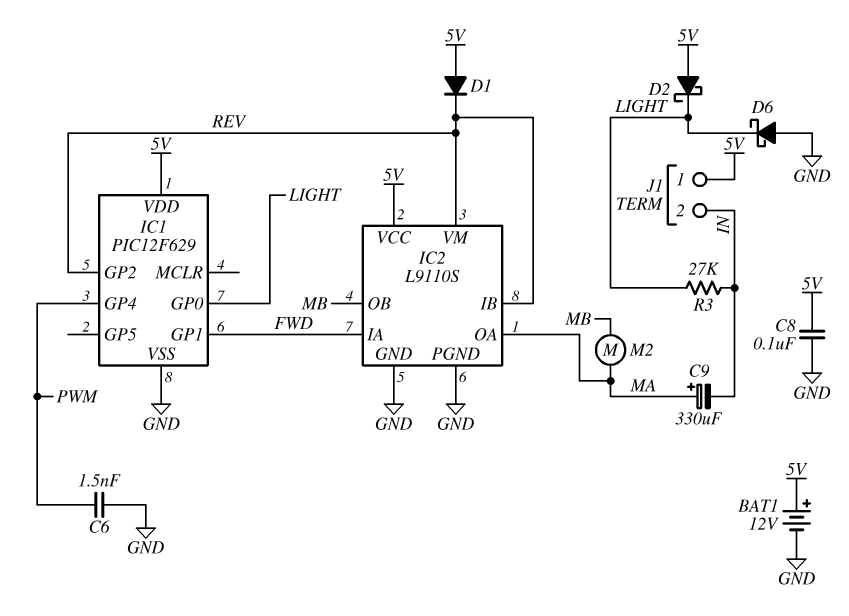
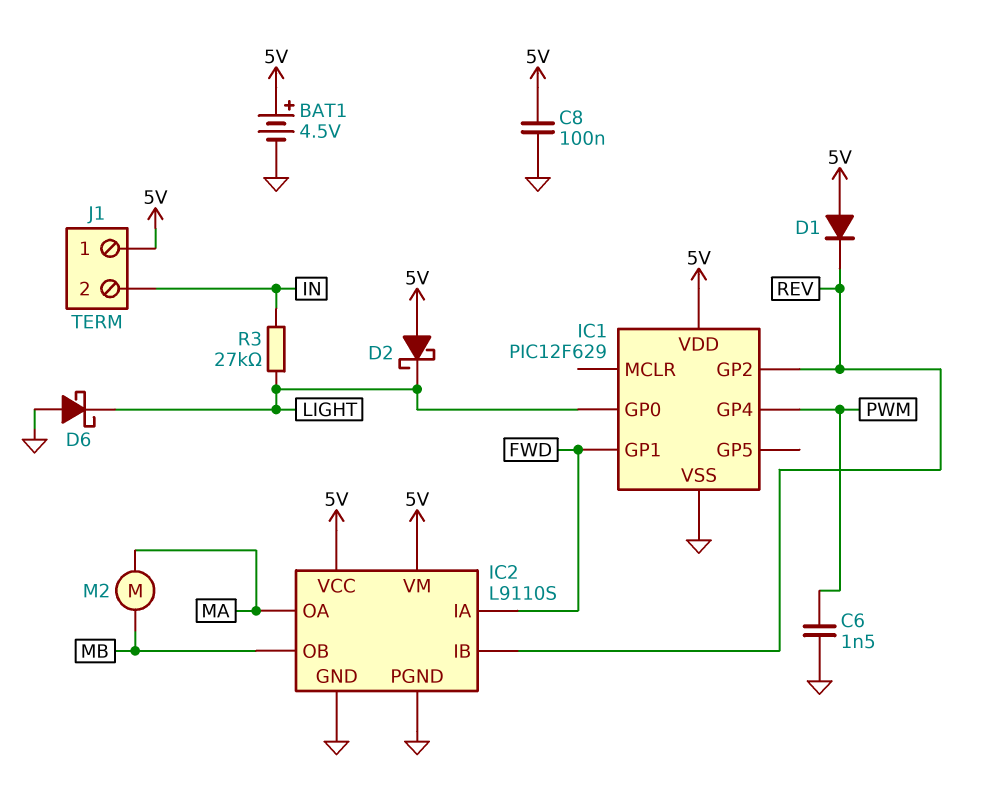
BAT1: 12V (plus 5V, minus GND) -> 4.5V (plus 5V, minus GND)
C9: 330uF (plus MA, minus IN) -> none
IC2 pin VM: REV -> 5V

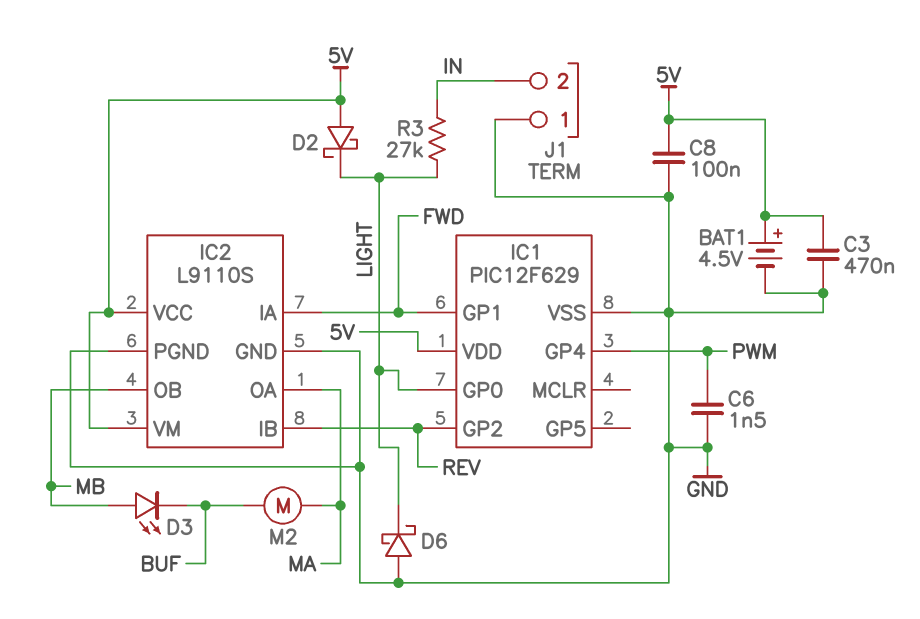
C3: none -> 470nF (5V, GND)
D1: diode (A 5V, K REV) -> none
D3: none -> LED (A MB, K BUF)
J1 pin 1: 5V -> GND
M2: motor (MA, MB) -> motor (BUF, MA)

